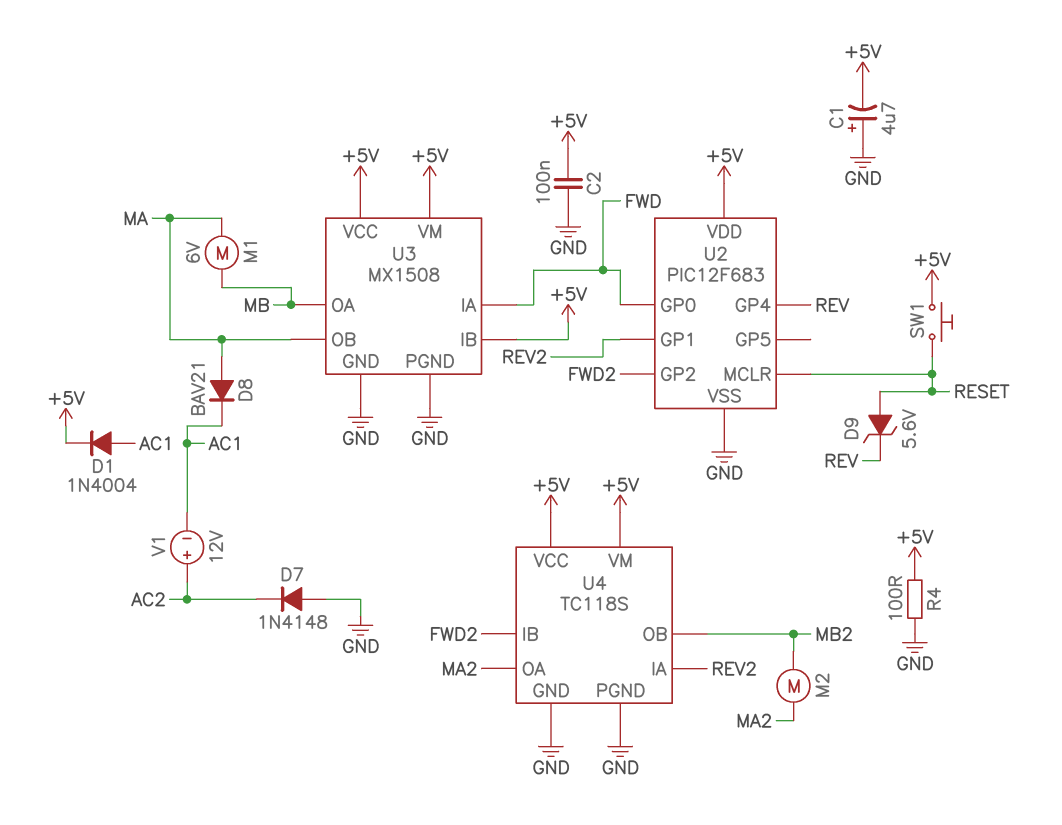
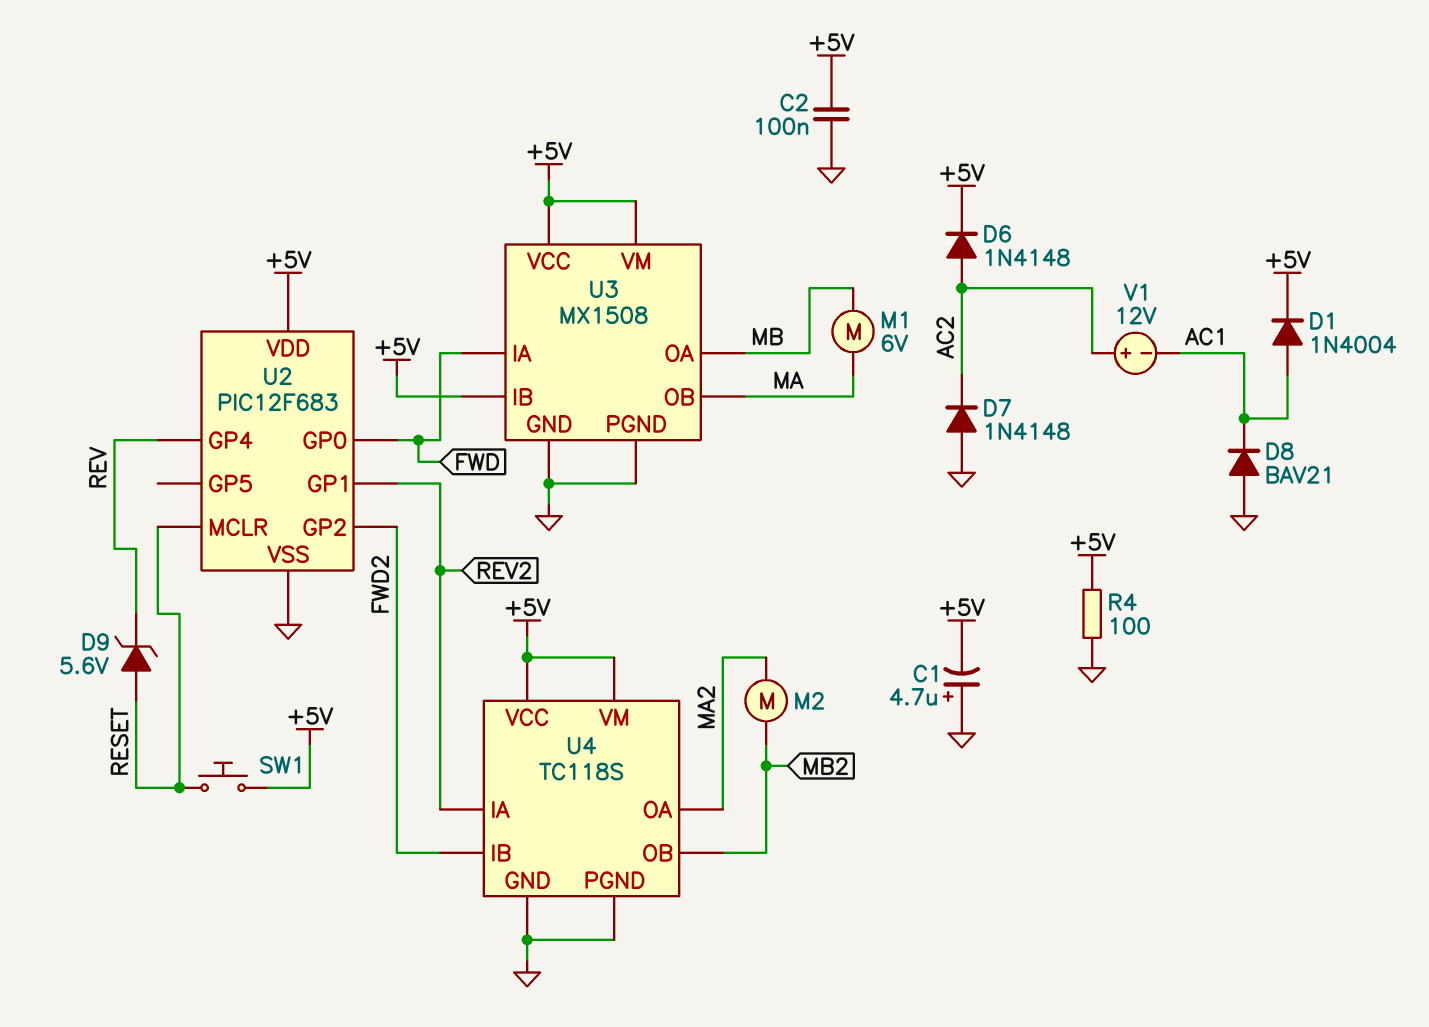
D6: none -> diode 1N4148 (A AC2, K +5V)
D8: diode BAV21 (A MA, K AC1) -> diode BAV21 (A GND, K AC1)

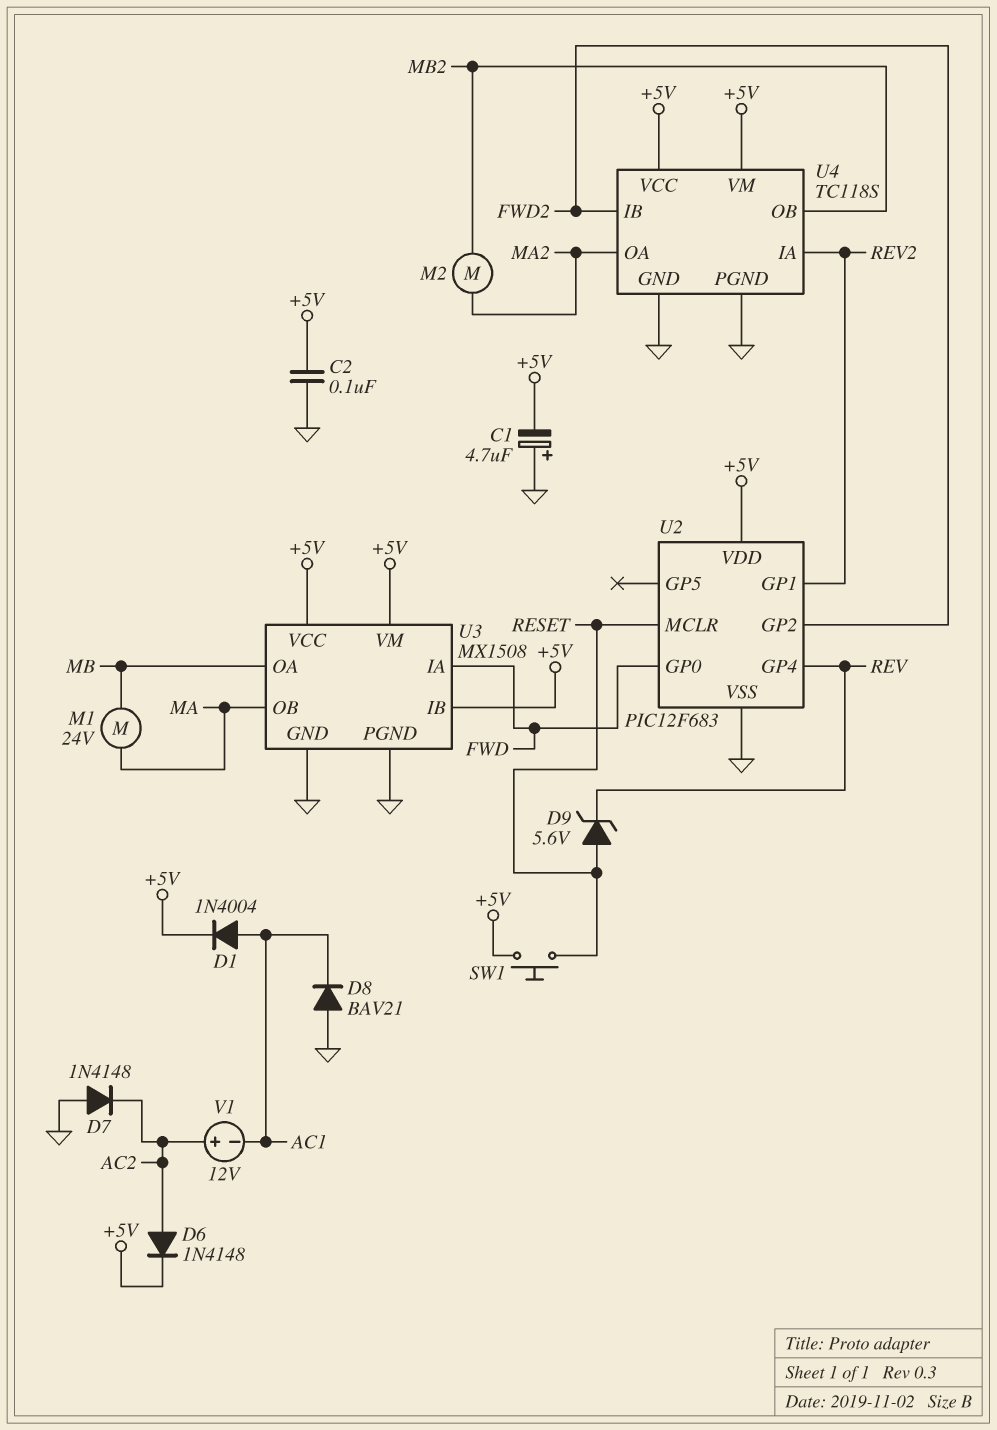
M1: motor 6V (MA, MB) -> motor 24V (MA, MB)
R4: 100 (+5V, GND) -> none

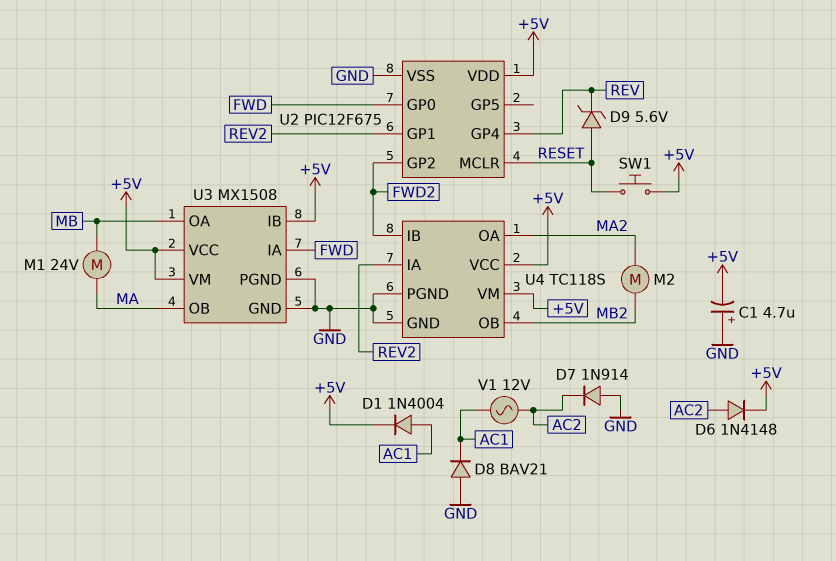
C2: 100nF (+5V, GND) -> none
D7: diode 1N4148 (A GND, K AC2) -> diode 1N914 (A GND, K AC2)
U2: PIC12F683 -> PIC12F675
V1: 12V (plus AC2, minus AC1) -> AC 12V (AC1, AC2)

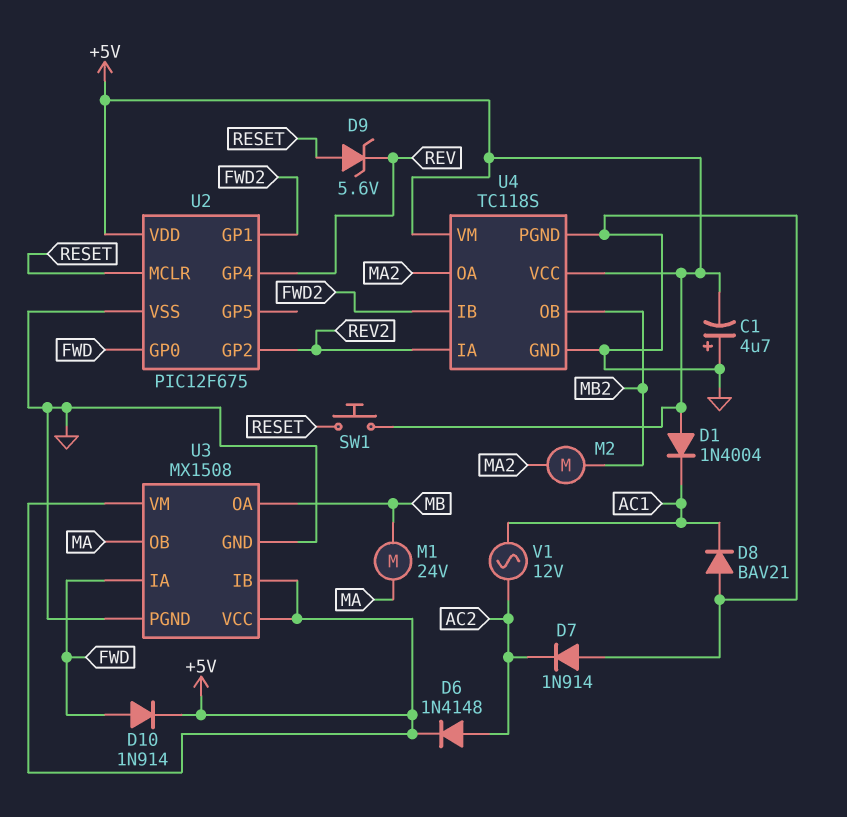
D1: diode 1N4004 (A AC1, K +5V) -> diode 1N4004 (A +5V, K AC1)
D10: none -> diode 1N914 (A FWD, K +5V)
U2 pin GP1: REV2 -> FWD2
U2 pin GP2: FWD2 -> REV2

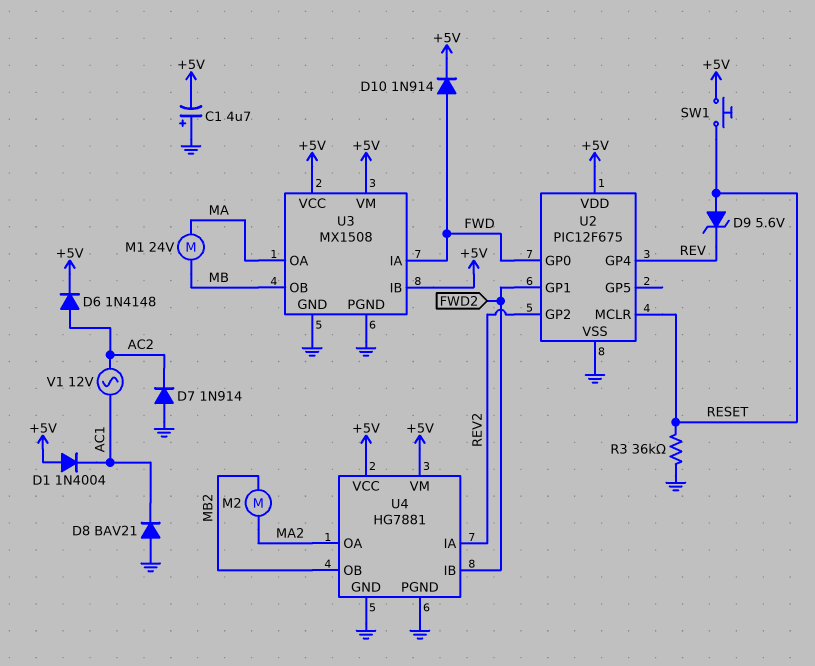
R3: none -> 36k (GND, RESET)
U3 pin OA: MB -> MA
U3 pin OB: MA -> MB
U4: TC118S -> HG7881

